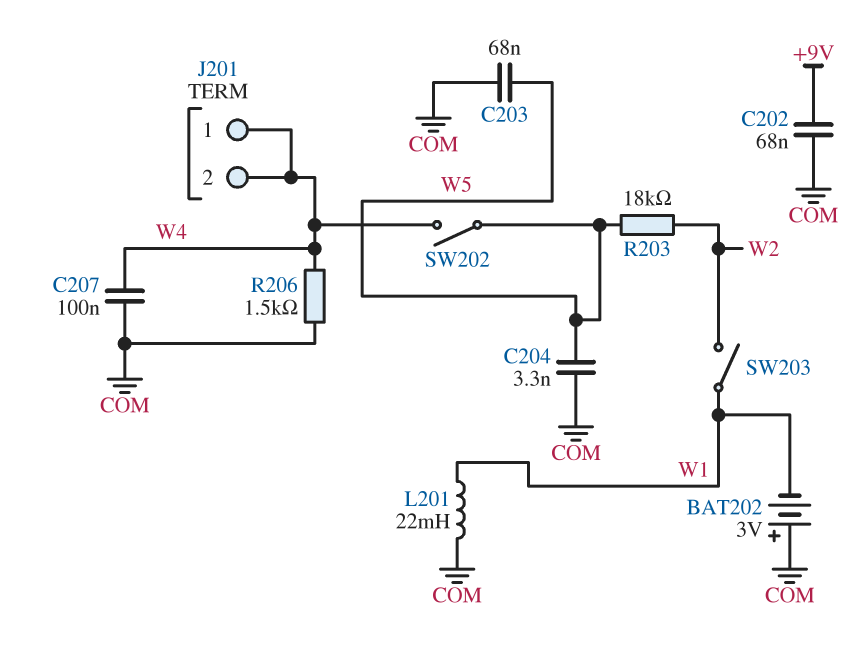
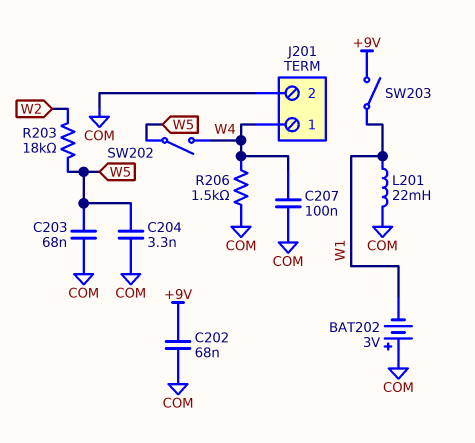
J201 pin 2: W4 -> COM
SW203: switch (W1, W2) -> switch (+9V, W1)

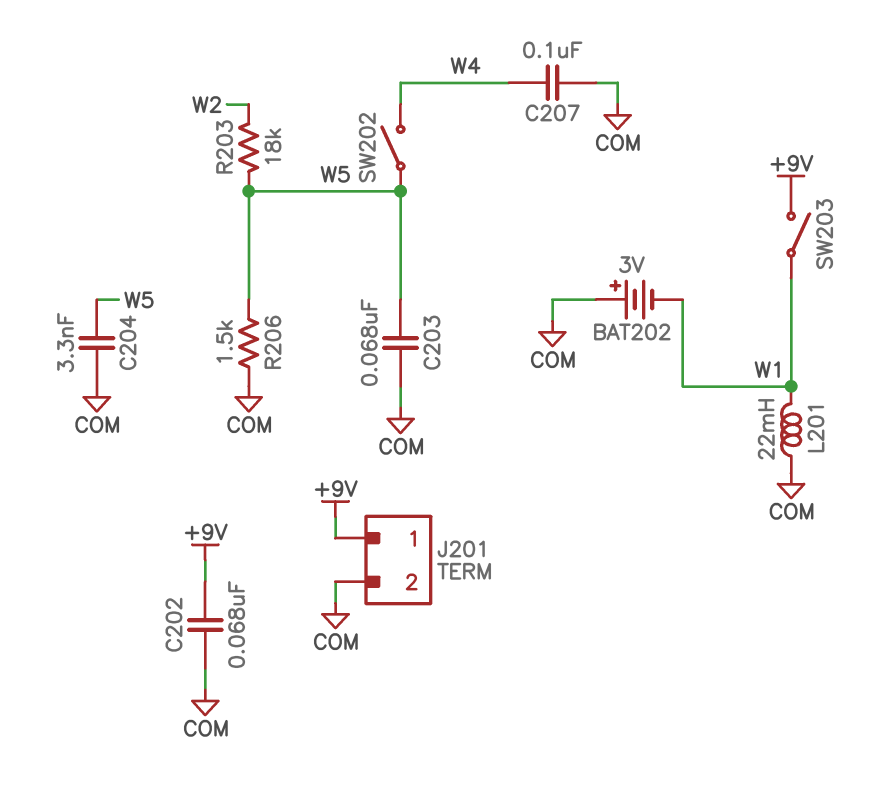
J201 pin 1: W4 -> +9V
R206: 1.5k (COM, W4) -> 1.5k (COM, W5)

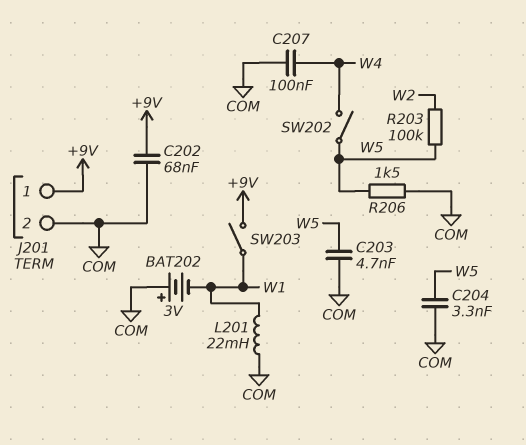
C203: 68nF (COM, W5) -> 4.7nF (COM, W5)
R203: 18k (W2, W5) -> 100k (W2, W5)

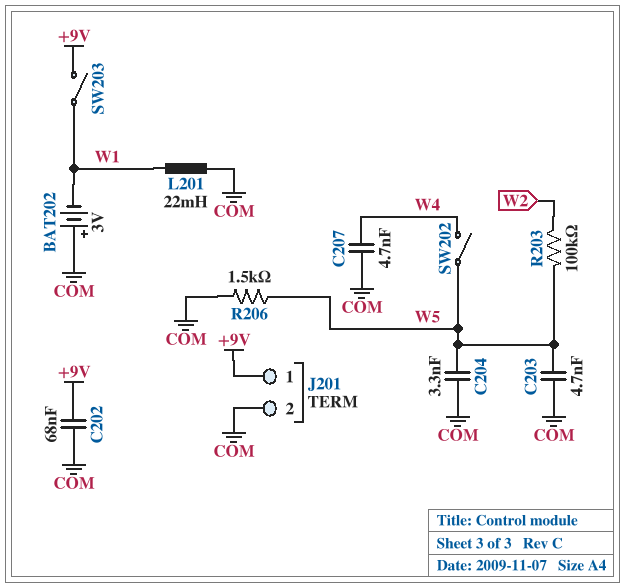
C207: 100nF (COM, W4) -> 4.7nF (COM, W4)

